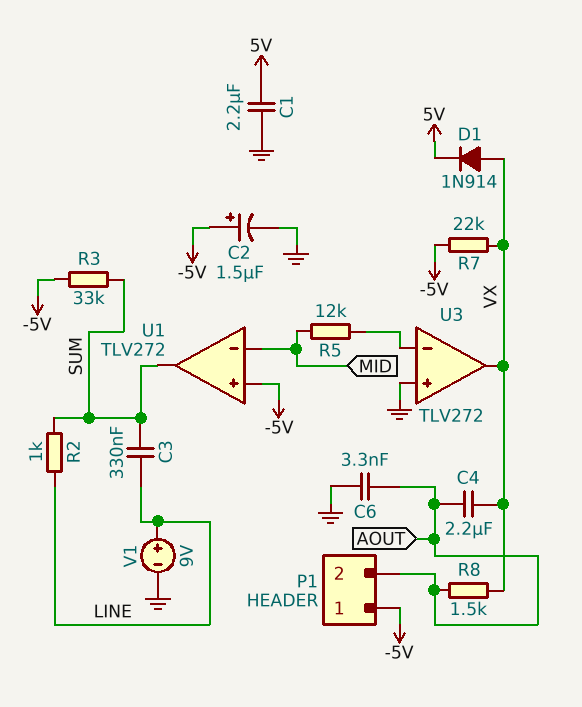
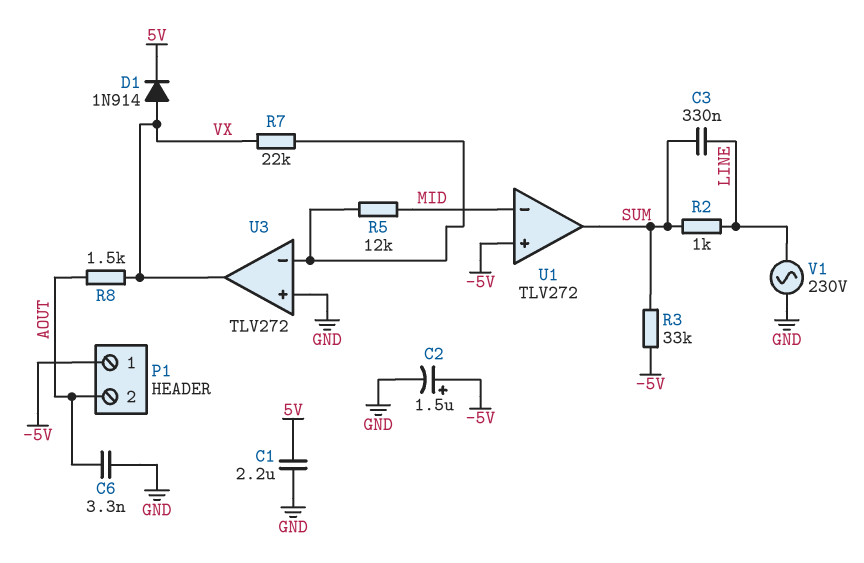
C4: 2.2uF (AOUT, VX) -> none
R7: 22k (-5V, VX) -> 22k (U3/in-, VX)
V1: 9V (plus LINE, minus GND) -> AC 230V (GND, LINE)

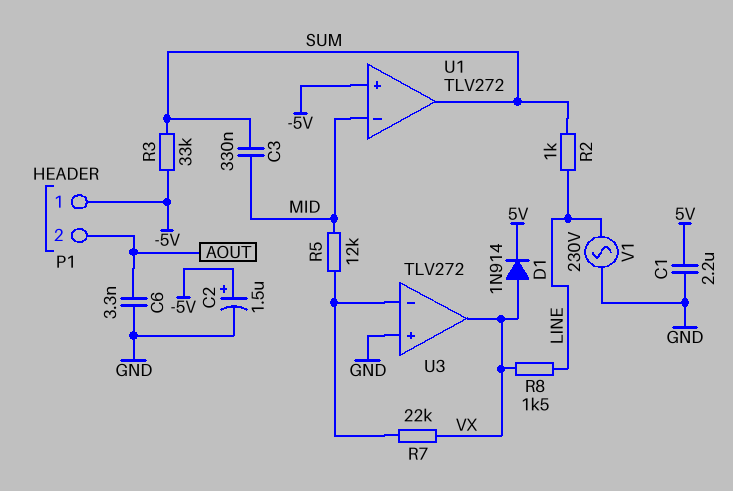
C3: 330nF (LINE, SUM) -> 330nF (MID, SUM)
R8: 1.5k (AOUT, VX) -> 1.5k (LINE, VX)

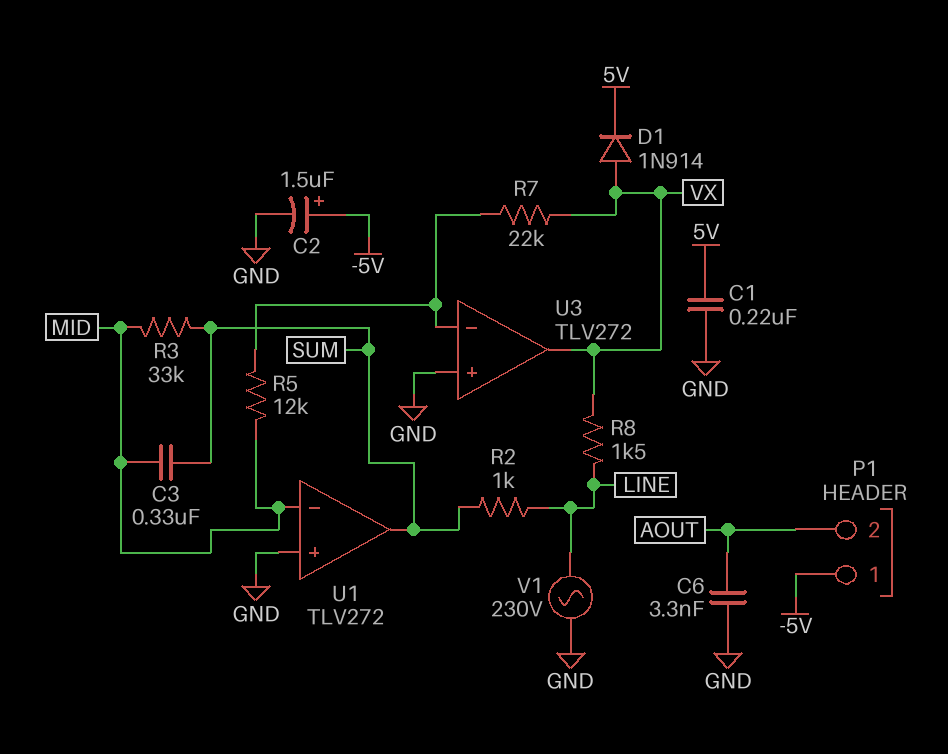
C1: 2.2uF (5V, GND) -> 220nF (5V, GND)
R3: 33k (-5V, SUM) -> 33k (MID, SUM)
U1 pin in+: -5V -> GND

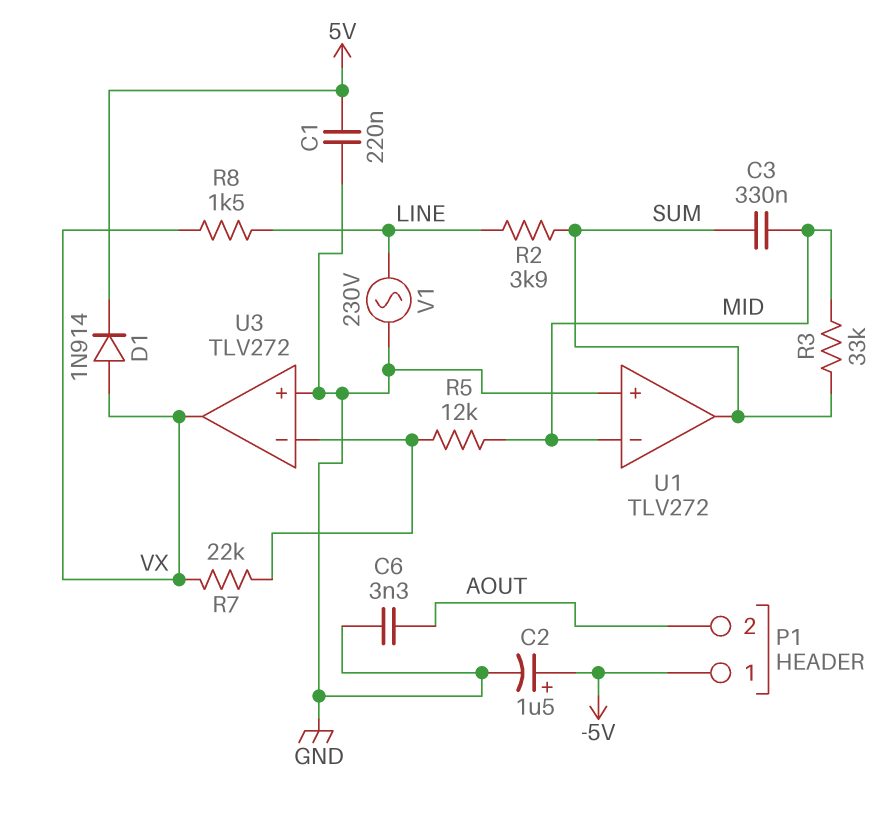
R2: 1k (LINE, SUM) -> 3.9k (LINE, SUM)

